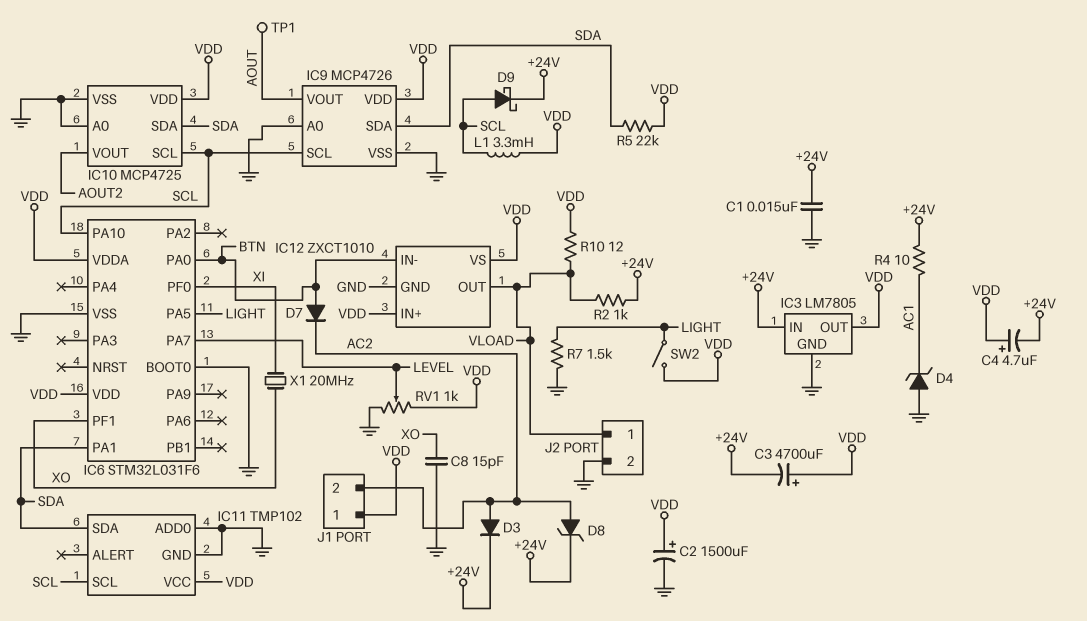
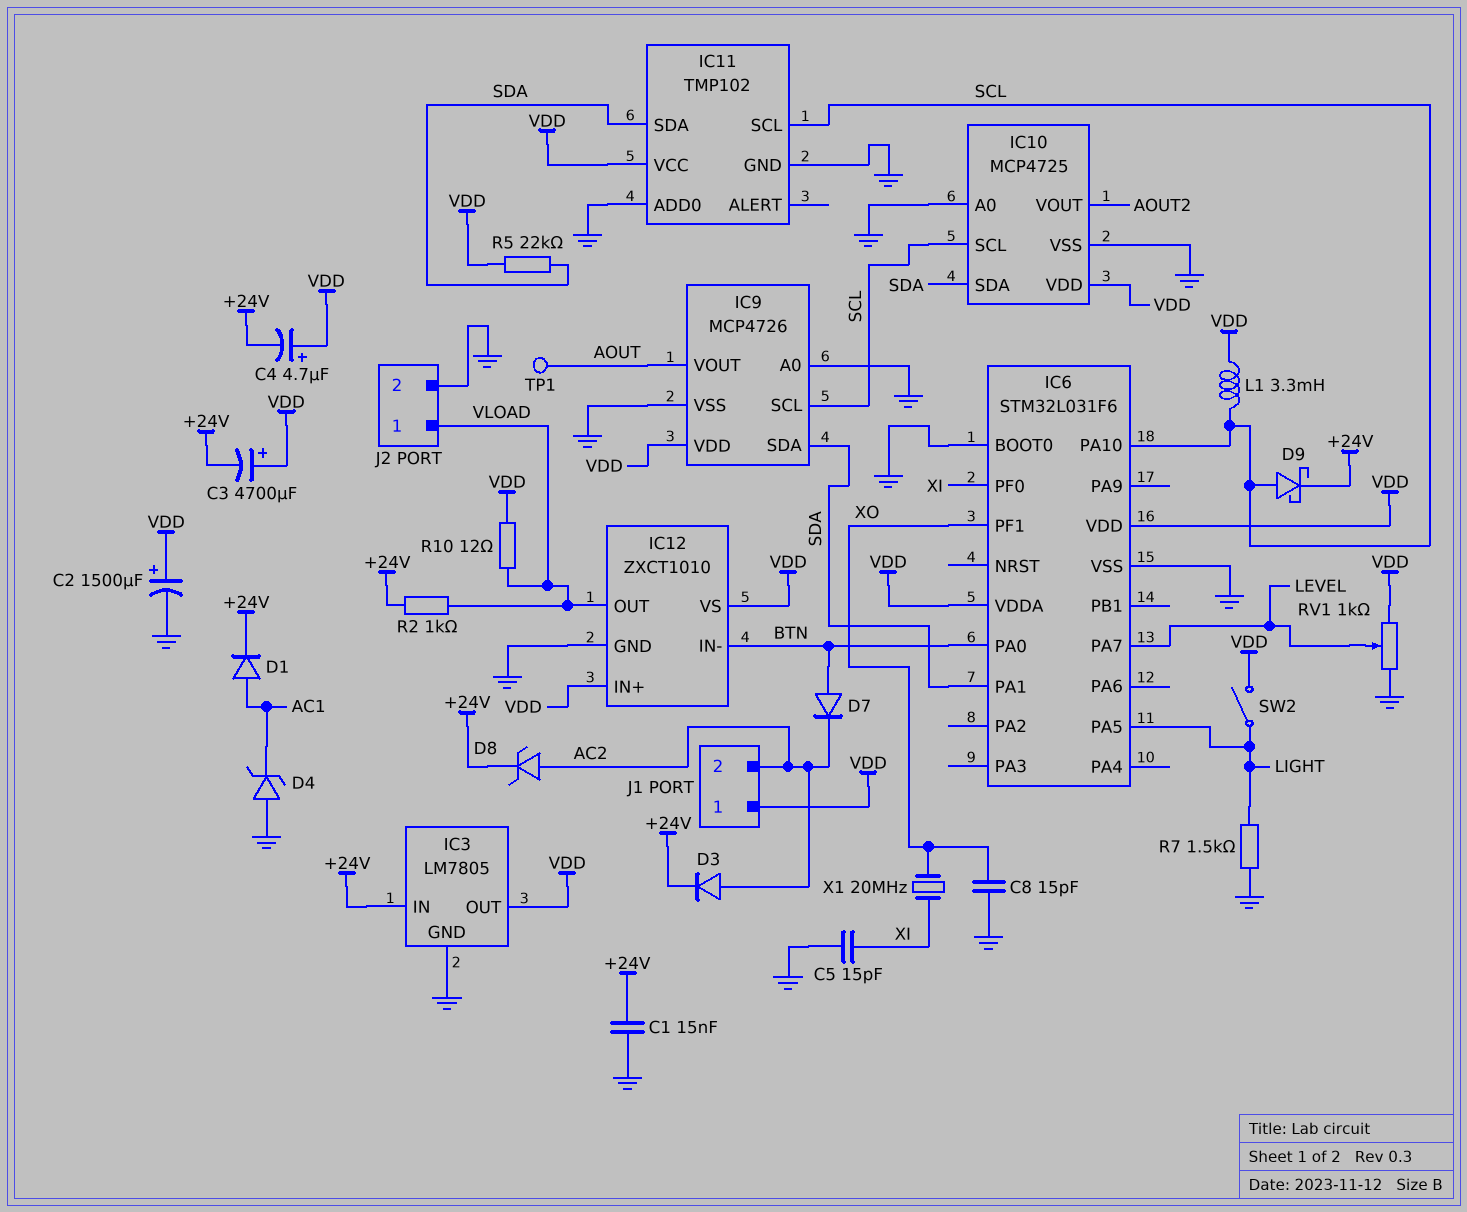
C5: none -> 15pF (GND, XI)
D1: none -> diode (A AC1, K +24V)
R4: 10 (+24V, AC1) -> none

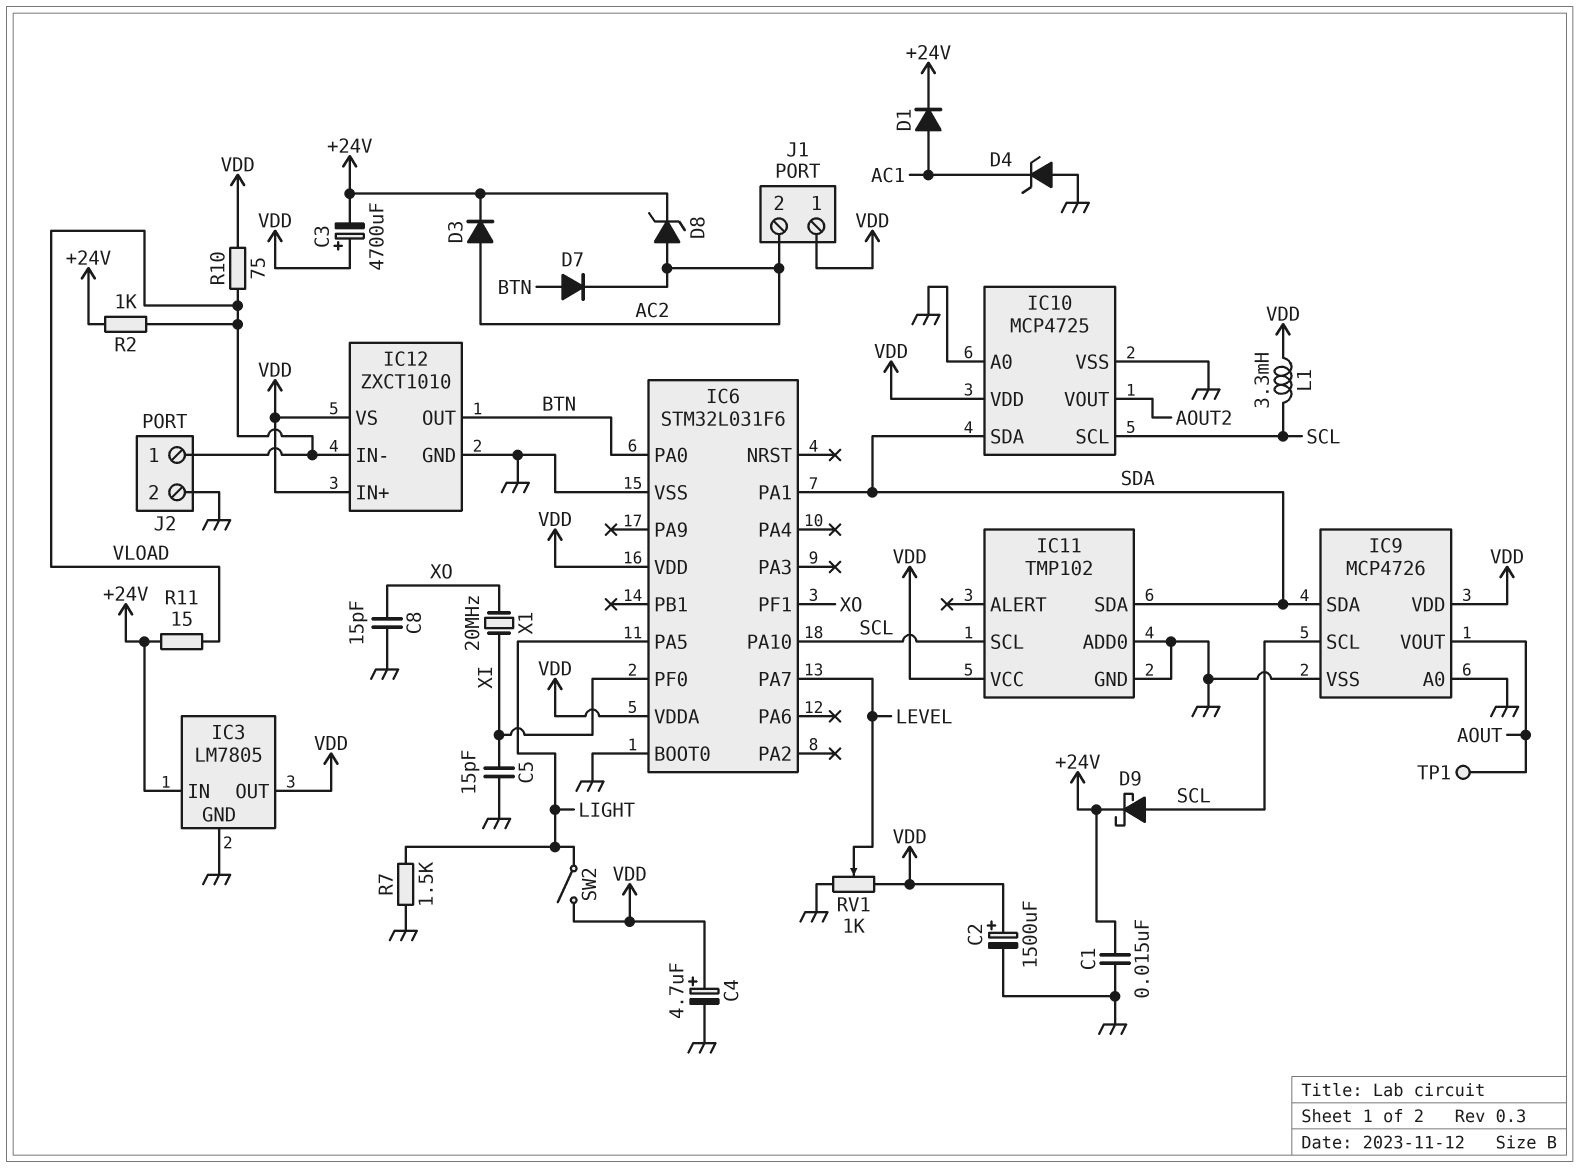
C4: 4.7uF (plus VDD, minus +24V) -> 4.7uF (plus VDD, minus GND)
IC12 pin IN-: BTN -> VLOAD
IC12 pin OUT: VLOAD -> BTN
R5: 22k (SDA, VDD) -> none
R10: 12 (VDD, VLOAD) -> 75 (VDD, VLOAD)
R11: none -> 15 (+24V, VLOAD)

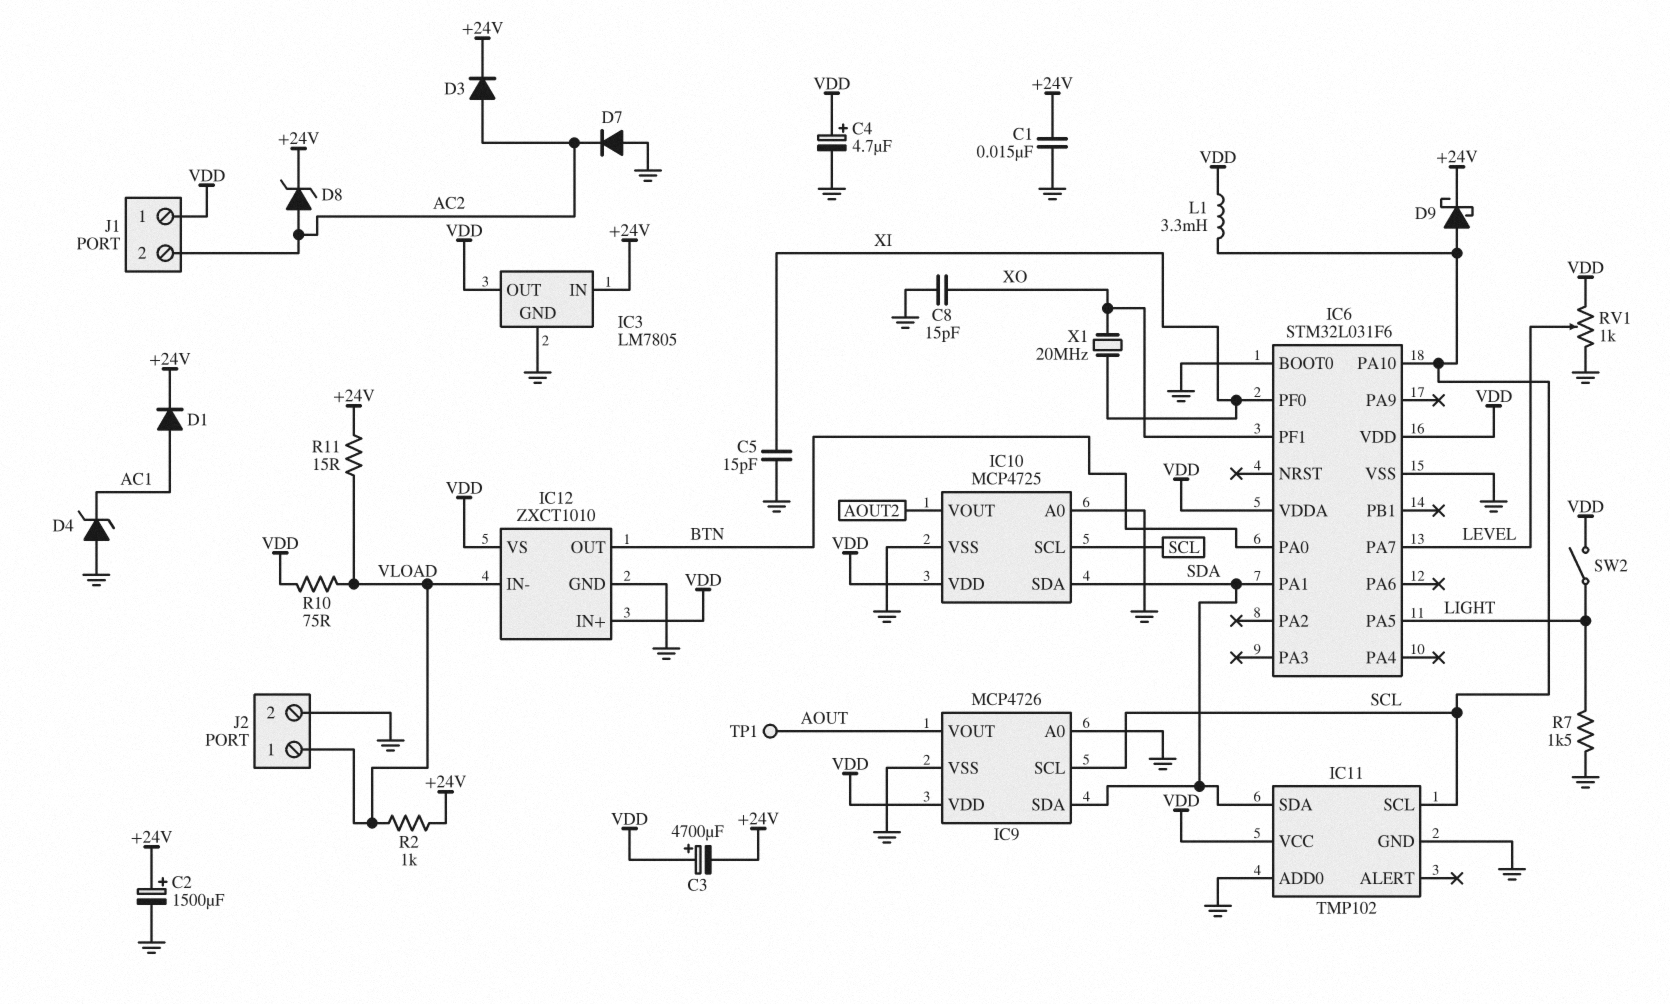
C2: 1500uF (plus VDD, minus GND) -> 1500uF (plus +24V, minus GND)
D7: diode (A BTN, K AC2) -> diode (A GND, K AC2)

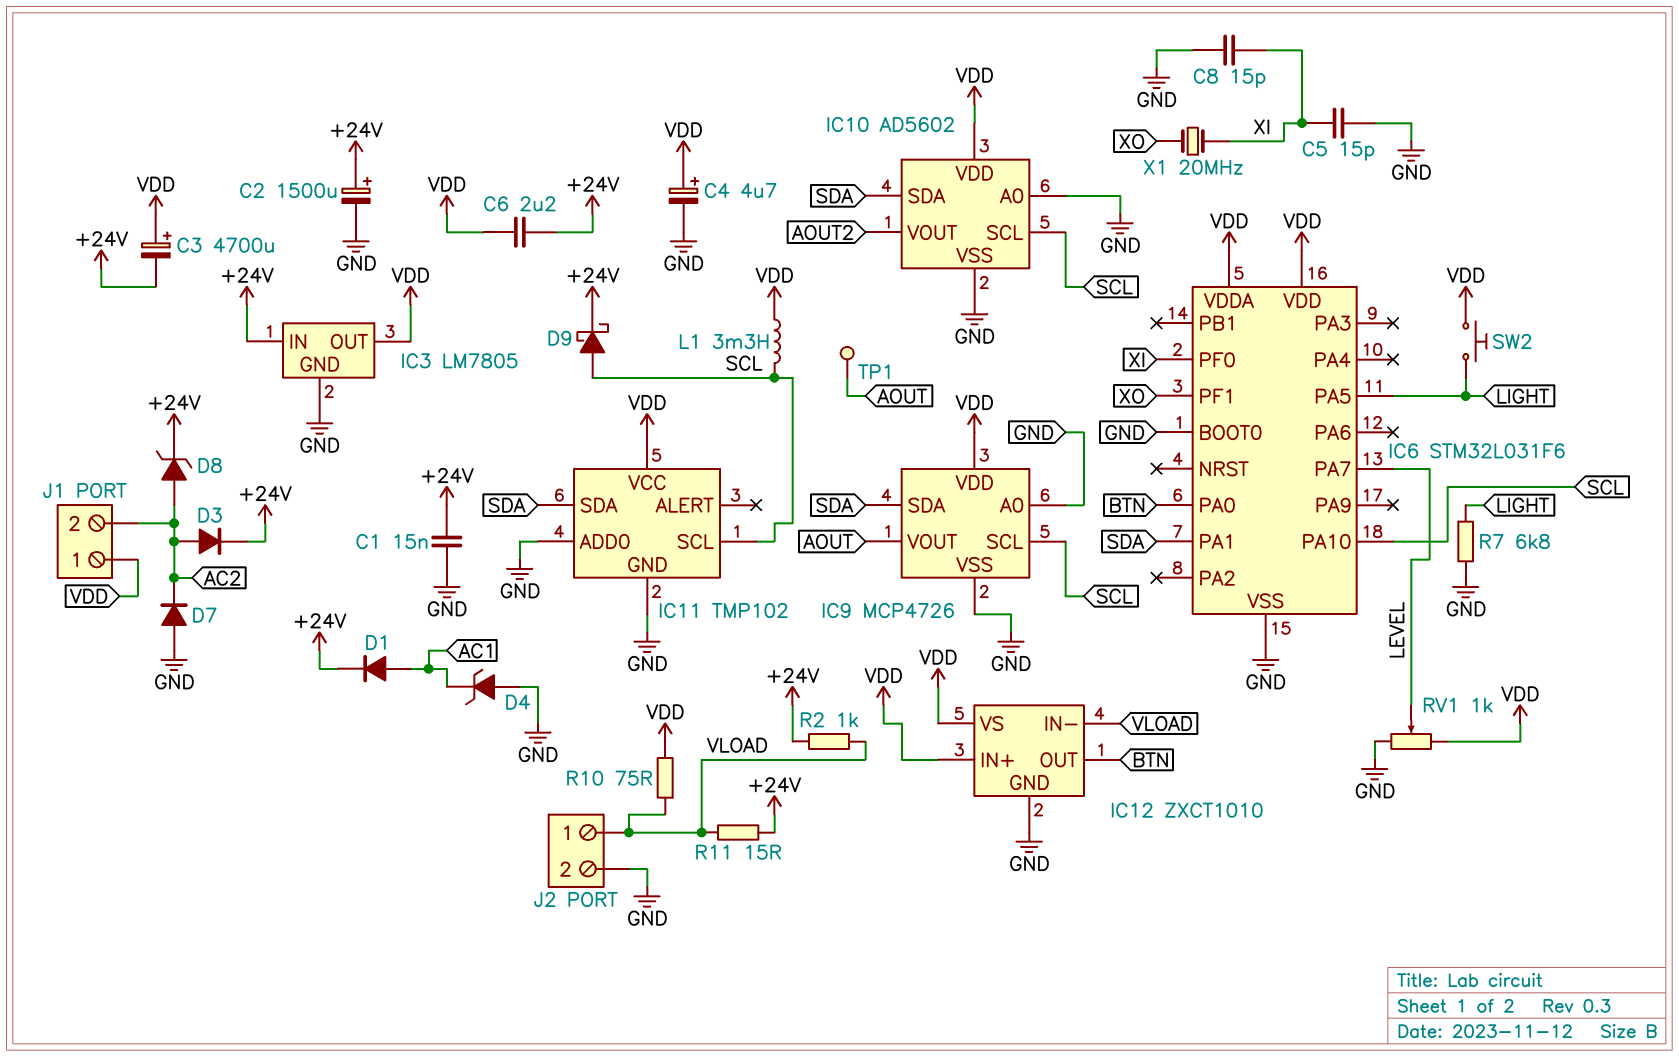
C6: none -> 2.2uF (+24V, VDD)
C8: 15pF (GND, XO) -> 15pF (GND, XI)
IC10: MCP4725 -> AD5602
R7: 1.5k (GND, LIGHT) -> 6.8k (GND, LIGHT)
SW2: switch (LIGHT, VDD) -> button (LIGHT, VDD)

